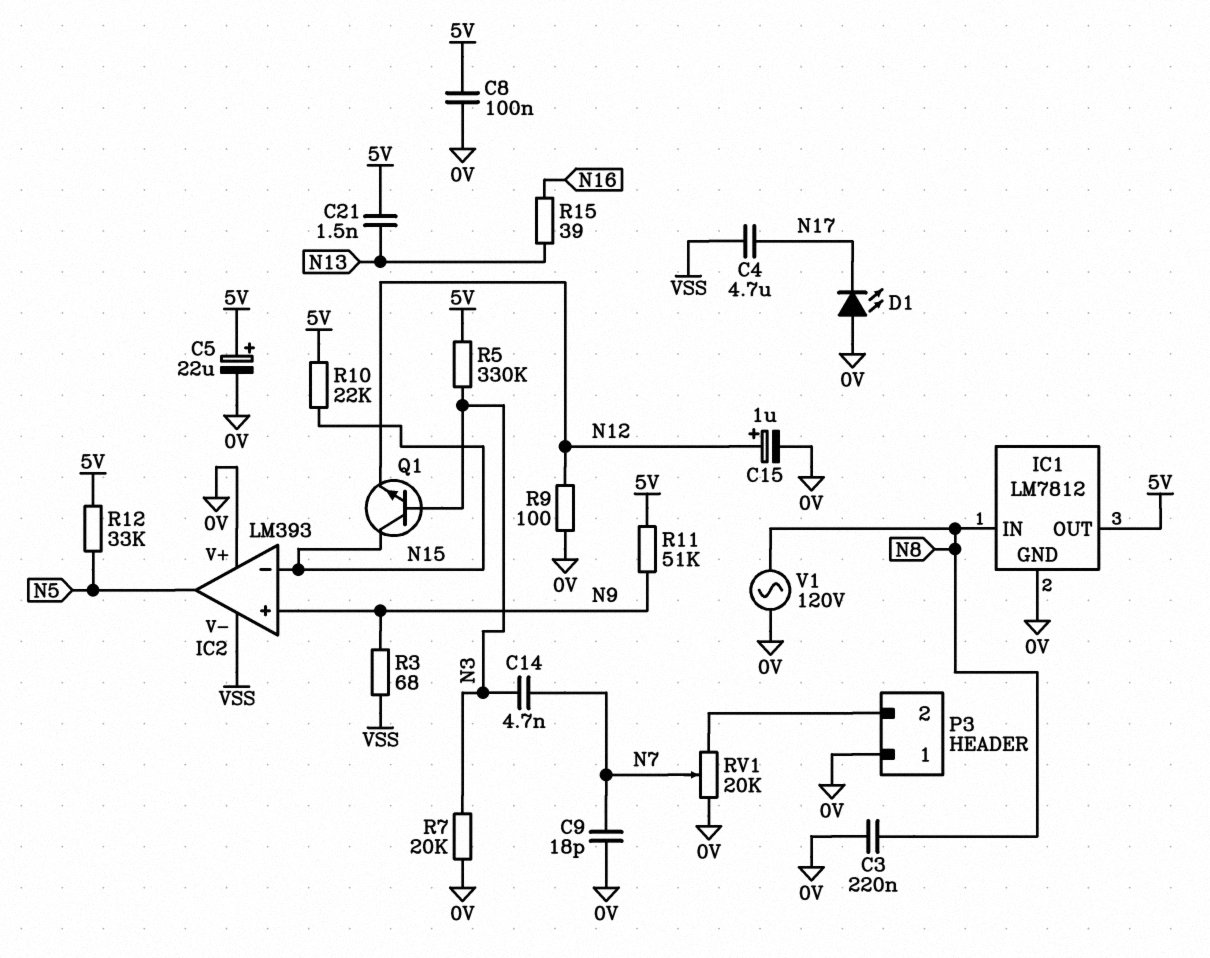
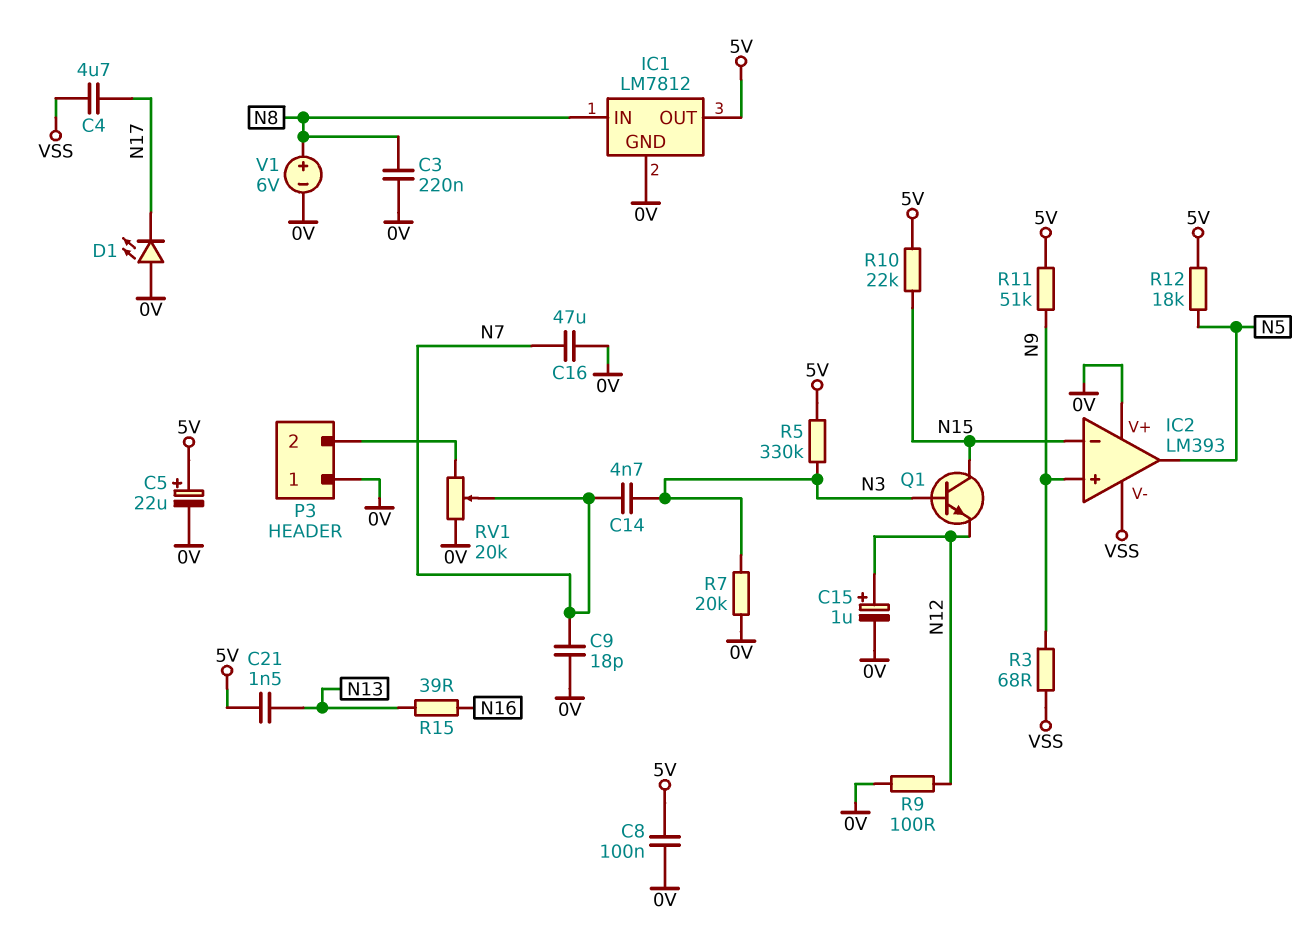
C16: none -> 47uF (0V, N7)
R12: 33k (5V, N5) -> 18k (5V, N5)
V1: AC 120V (0V, N8) -> 6V (plus N8, minus 0V)

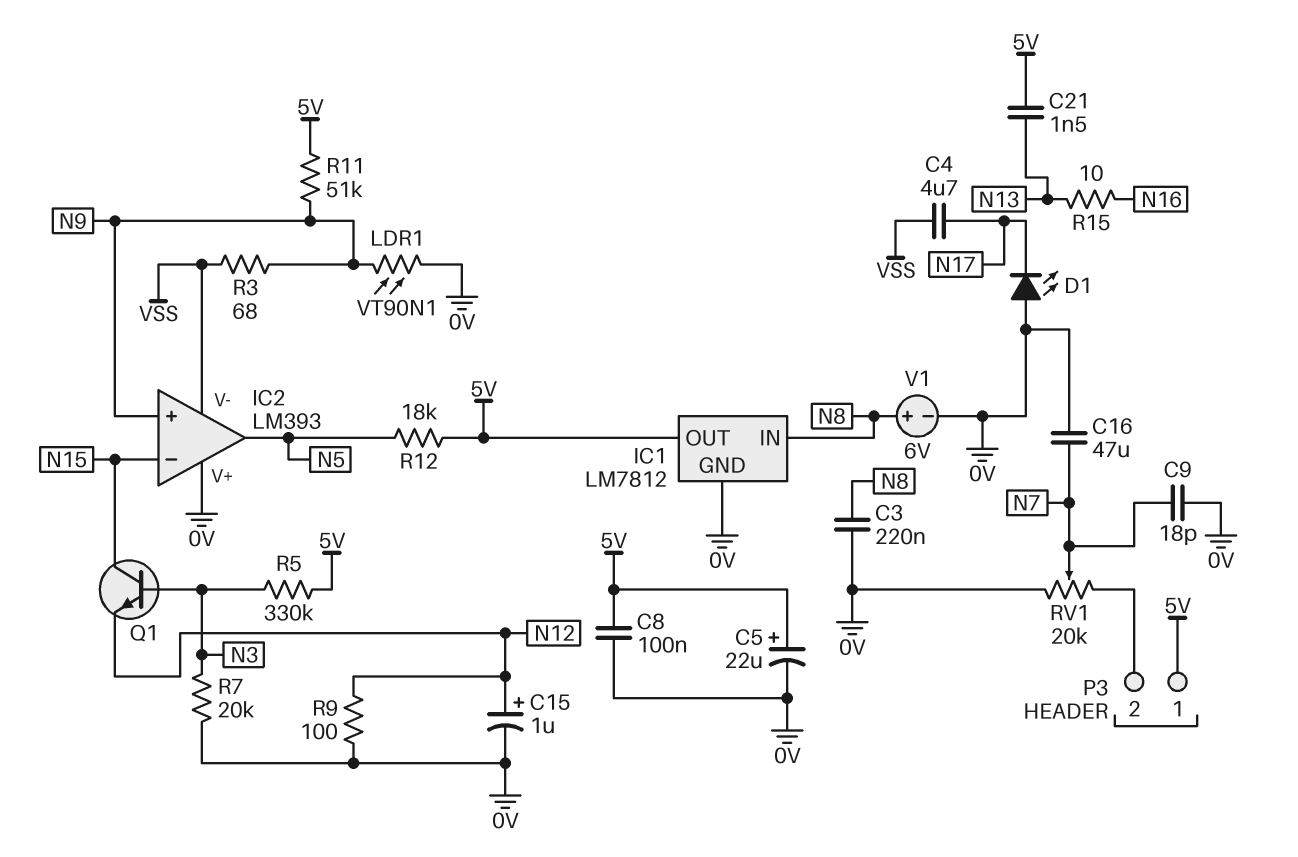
C14: 4.7nF (N3, N7) -> none
LDR1: none -> VT90N1 (0V, N9)
P3 pin 1: 0V -> 5V
R10: 22k (5V, N15) -> none
R15: 39 (N13, N16) -> 10 (N13, N16)

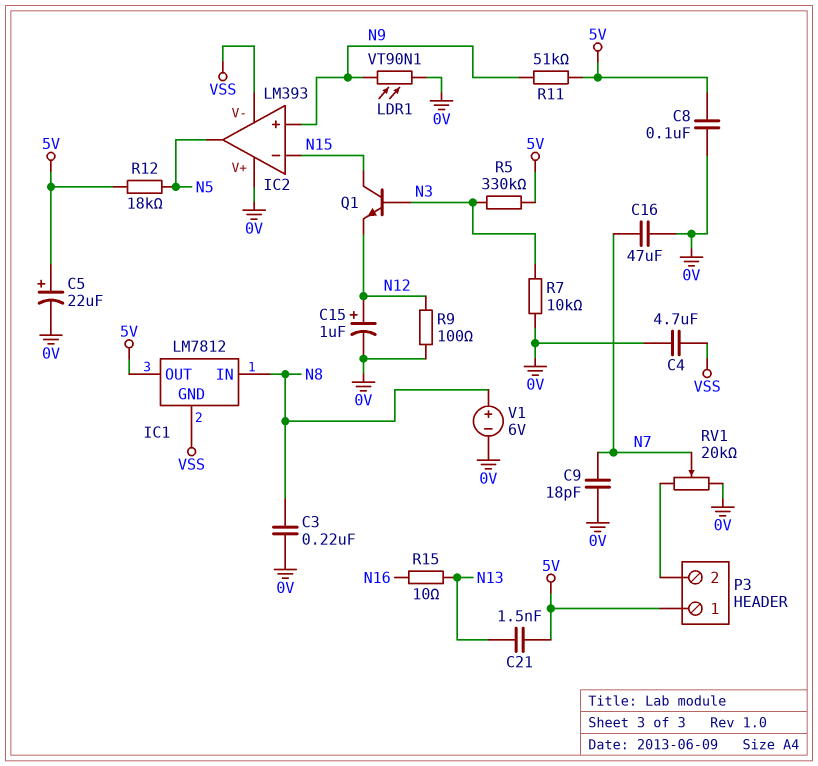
C4: 4.7uF (N17, VSS) -> 4.7uF (0V, VSS)
D1: LED (A 0V, K N17) -> none
IC1 pin GND: 0V -> VSS
R3: 68 (N9, VSS) -> none
R7: 20k (0V, N3) -> 10k (0V, N3)

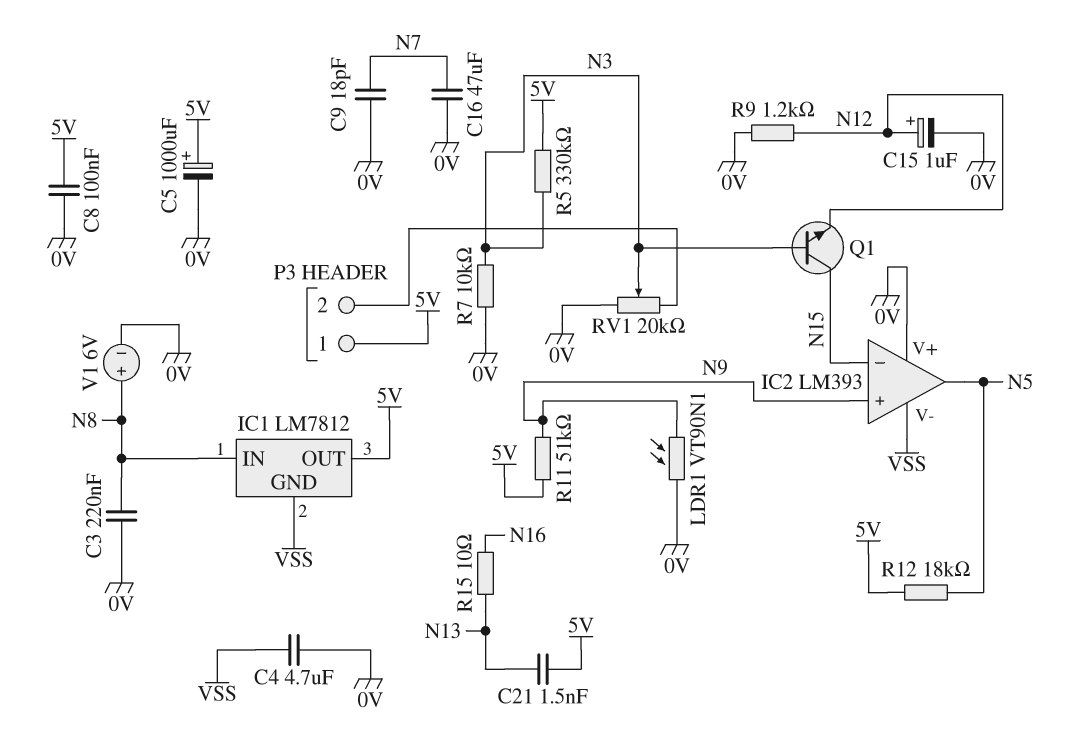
C5: 22uF (plus 5V, minus 0V) -> 1000uF (plus 5V, minus 0V)
R9: 100 (0V, N12) -> 1.2k (0V, N12)
RV1: 20k (0V, P3/2, wiper N7) -> 20k (0V, P3/2, wiper N3)

